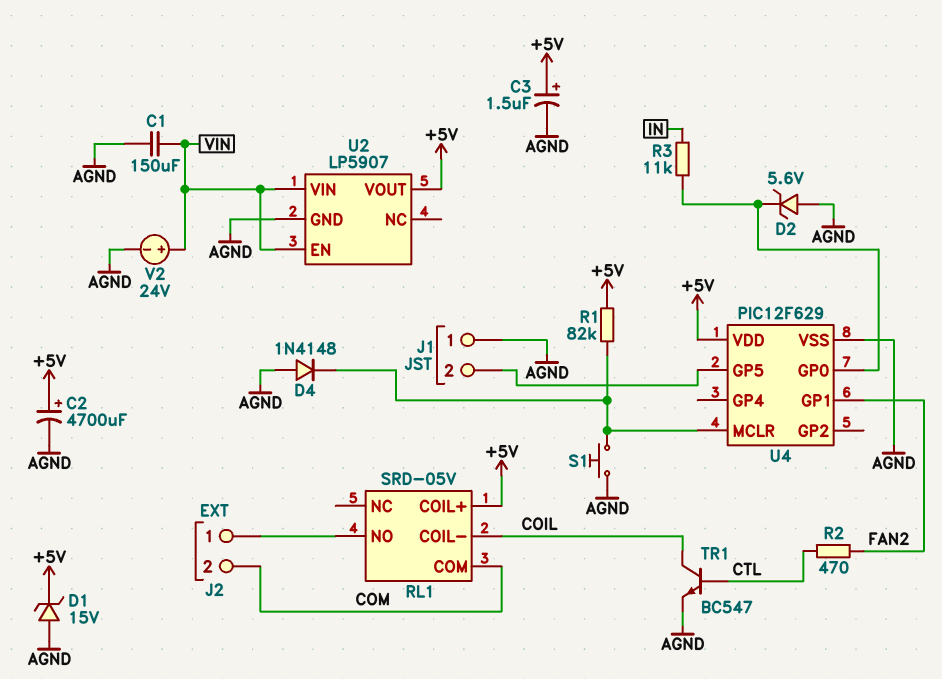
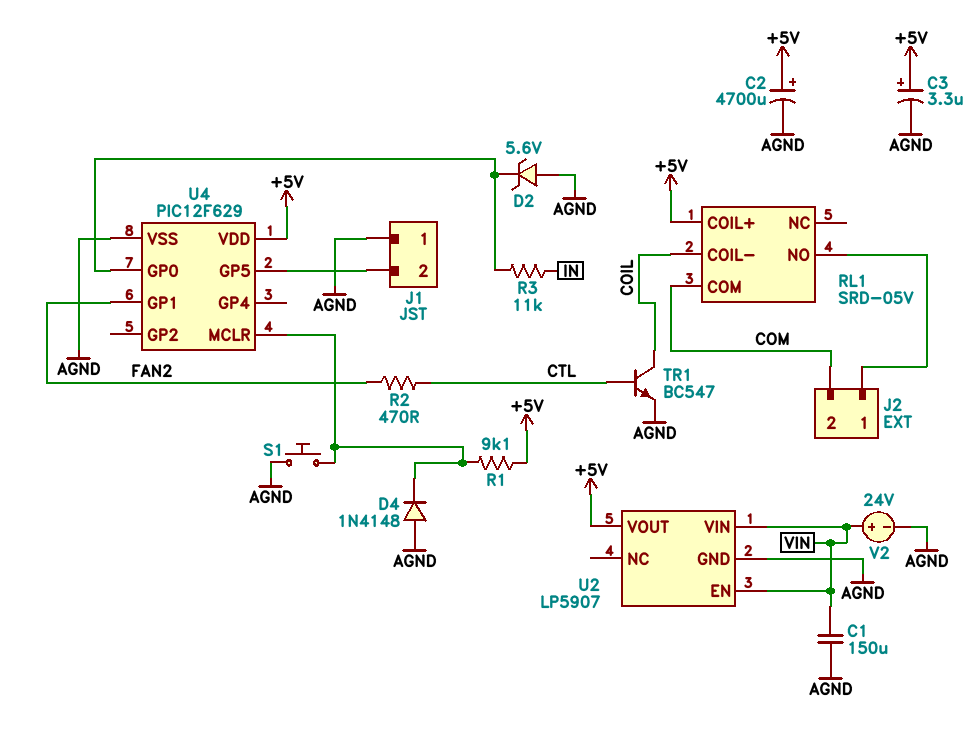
C3: 1.5uF (plus +5V, minus AGND) -> 3.3uF (plus +5V, minus AGND)
D1: zener 15V (A AGND, K +5V) -> none
R1: 82k (+5V, U4/MCLR) -> 9.1k (+5V, U4/MCLR)

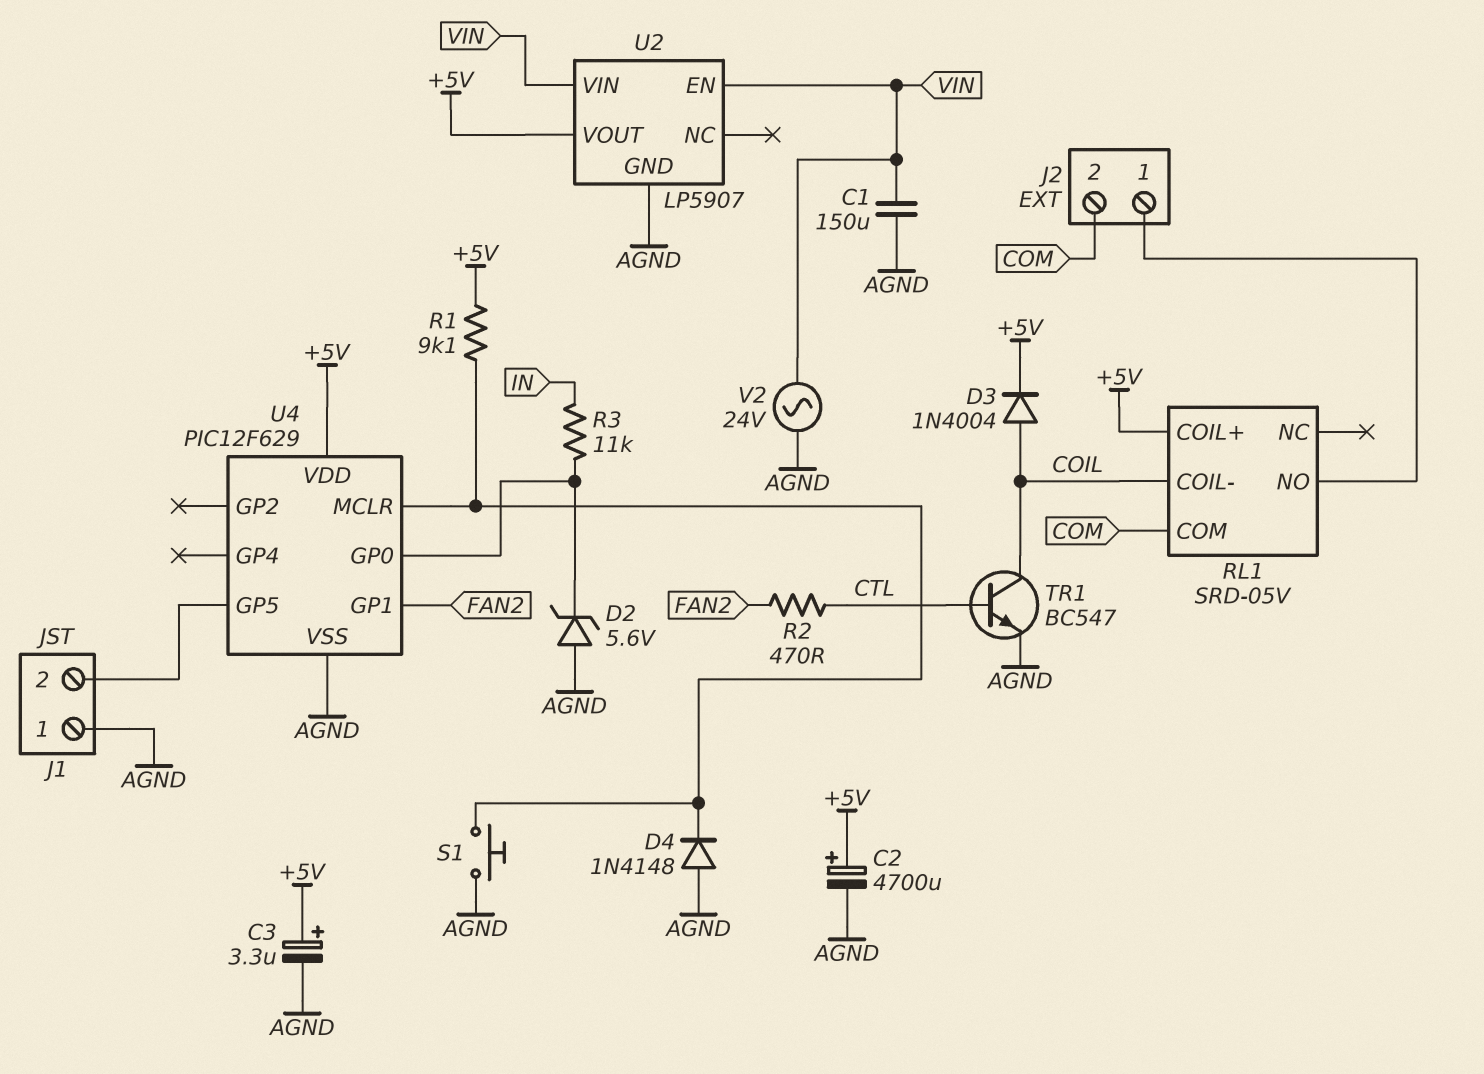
D3: none -> diode 1N4004 (A COIL, K +5V)
V2: 24V (plus VIN, minus AGND) -> AC 24V (AGND, VIN)

